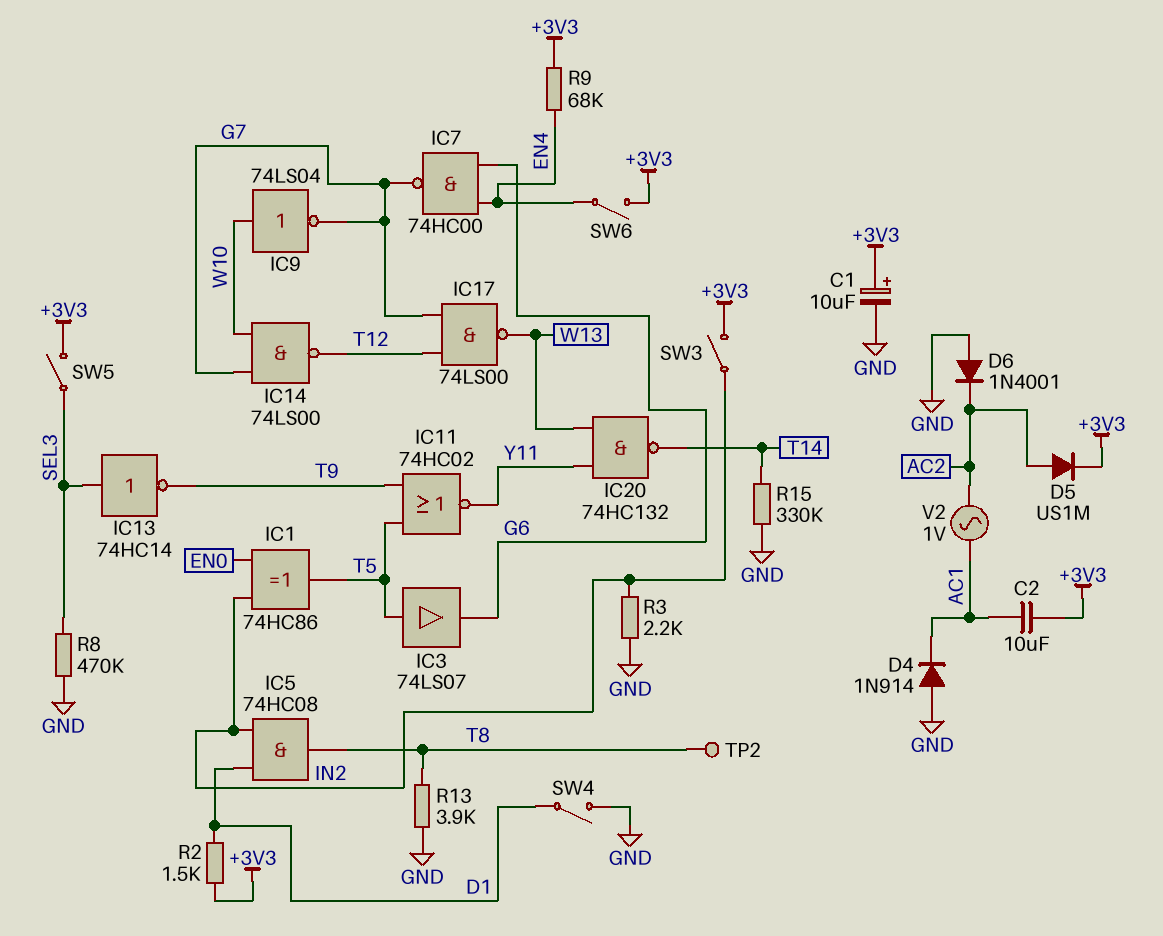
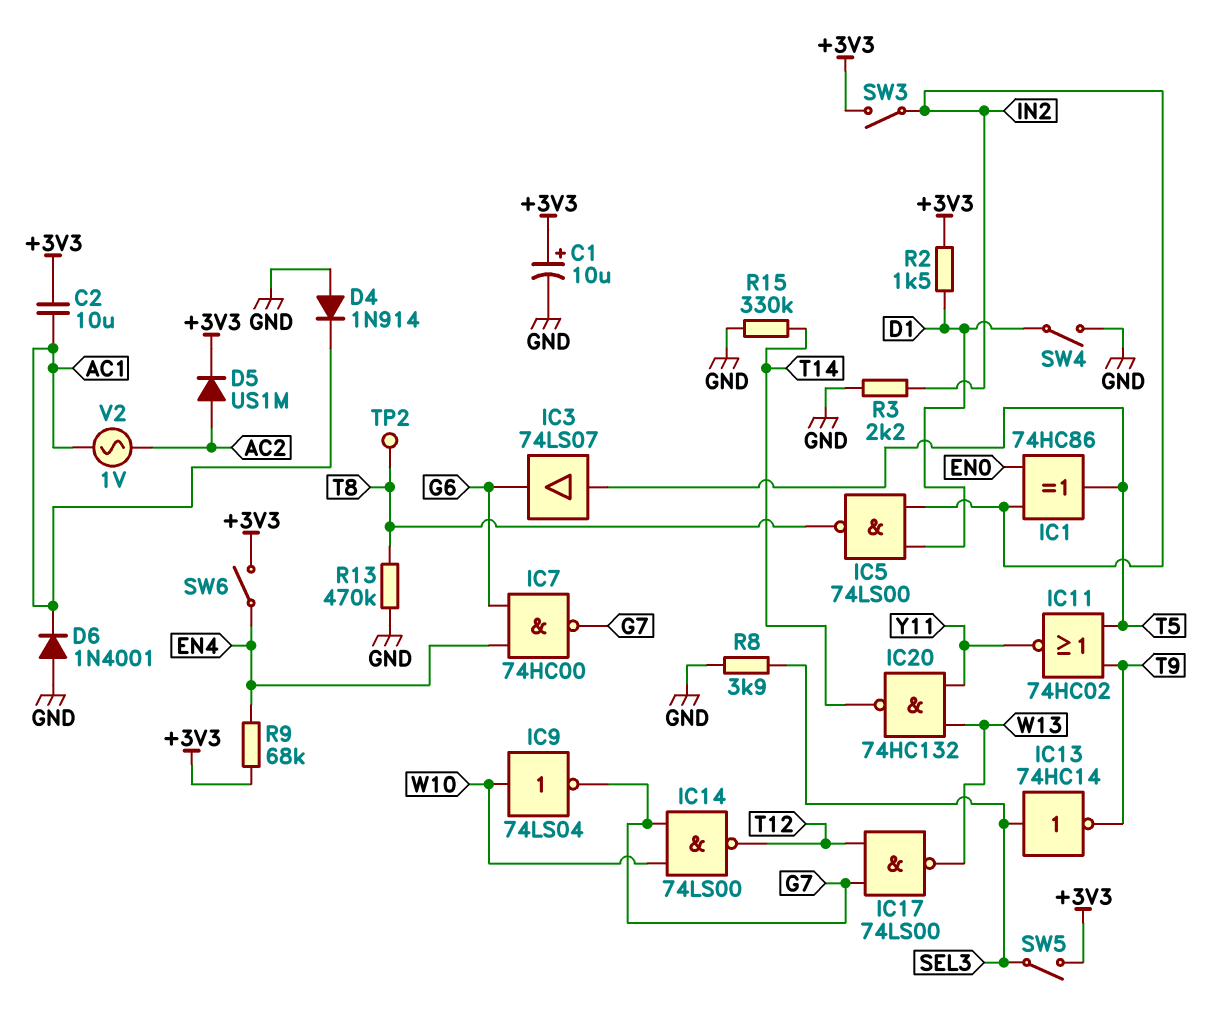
D6: diode 1N4001 (A GND, K AC2) -> diode 1N4001 (A GND, K AC1)
IC5: AND 74HC08 (in D1, in IN2, out T8) -> NAND 74LS00 (in D1, in IN2, out T8)
R8: 470k (GND, SEL3) -> 3.9k (GND, SEL3)
R13: 3.9k (GND, T8) -> 470k (GND, T8)

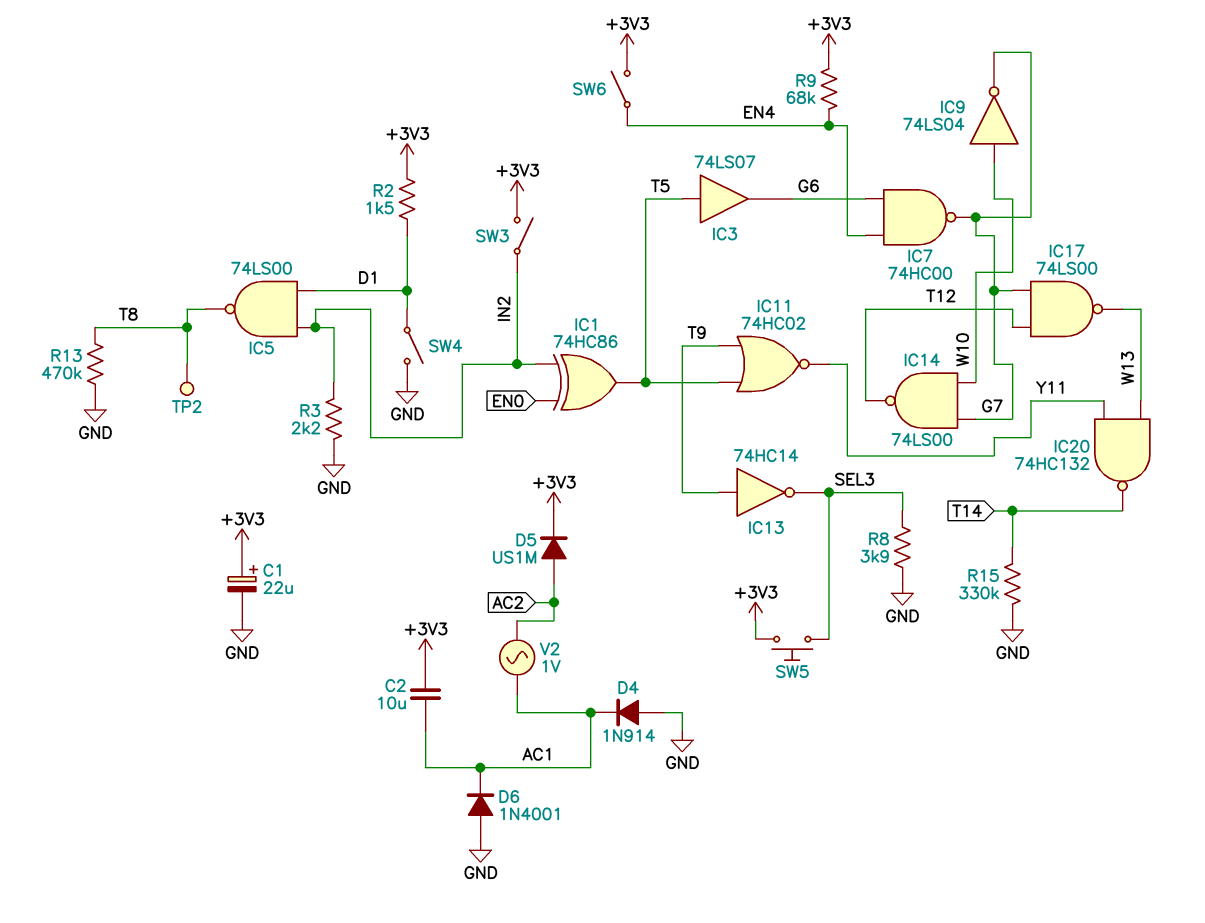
C1: 10uF (plus +3V3, minus GND) -> 22uF (plus +3V3, minus GND)
IC13: NOT 74HC14 (in SEL3, out T9) -> NOT 74HC14 (in T9, out SEL3)
SW5: switch (+3V3, SEL3) -> button (+3V3, SEL3)

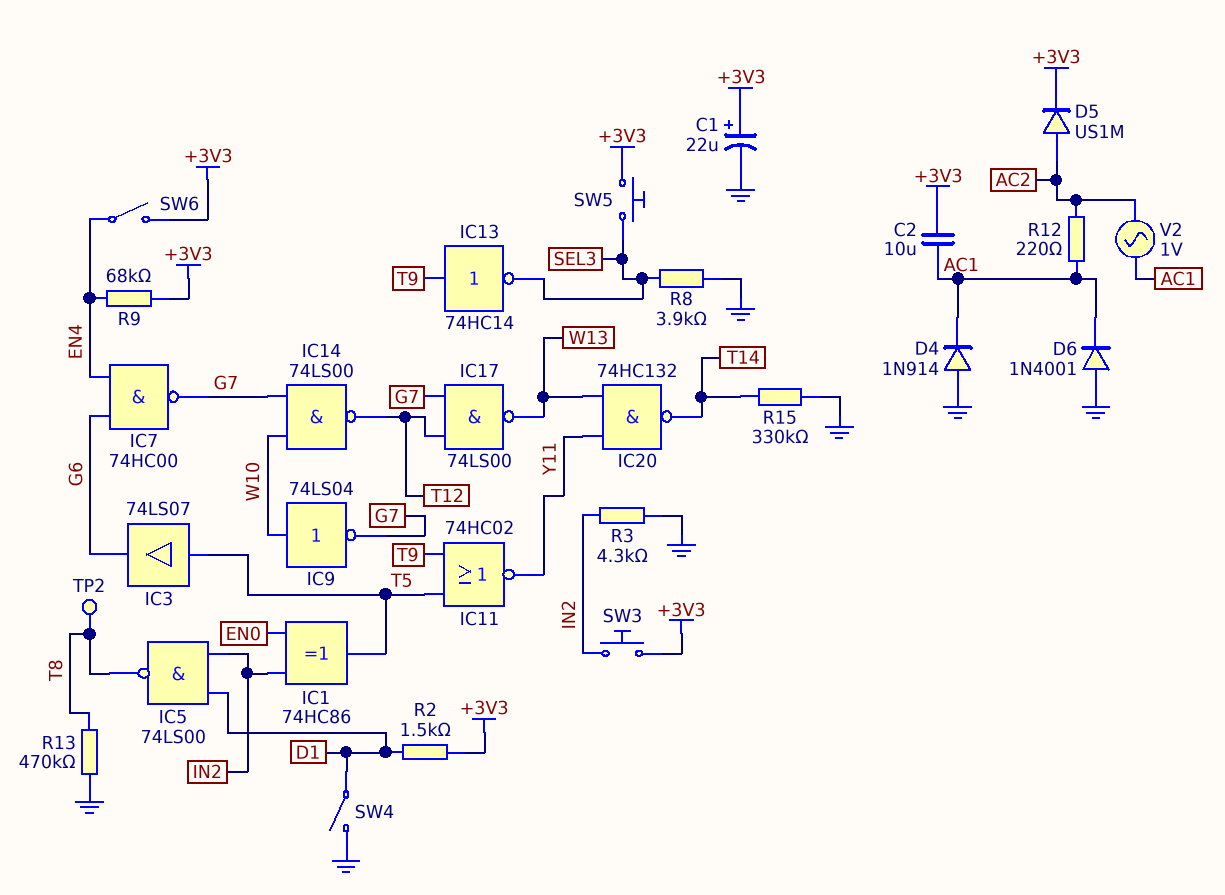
R3: 2.2k (GND, IN2) -> 4.3k (GND, IN2)
R12: none -> 220 (AC1, AC2)
SW3: switch (+3V3, IN2) -> button (+3V3, IN2)

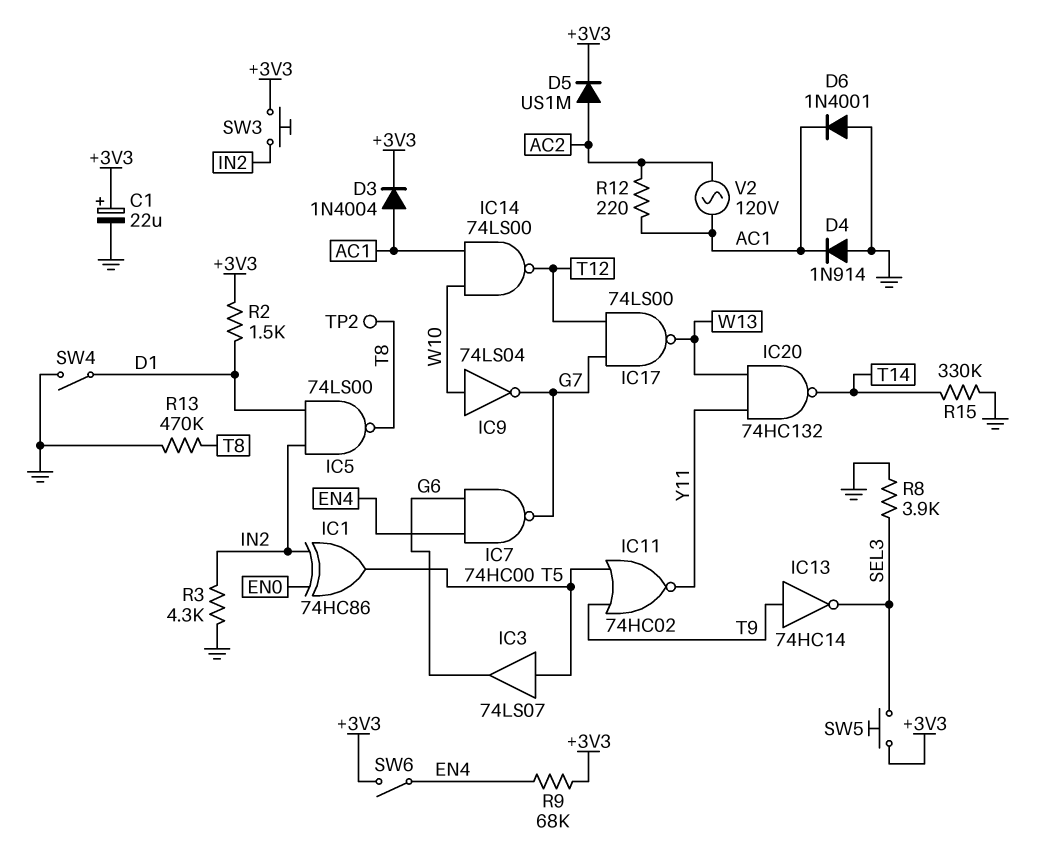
C2: 10uF (+3V3, AC1) -> none
D3: none -> diode 1N4004 (A AC1, K +3V3)
IC14: NAND 74LS00 (in G7, in W10, out T12) -> NAND 74LS00 (in AC1, in W10, out T12)
V2: AC 1V (AC1, AC2) -> AC 120V (AC1, AC2)

